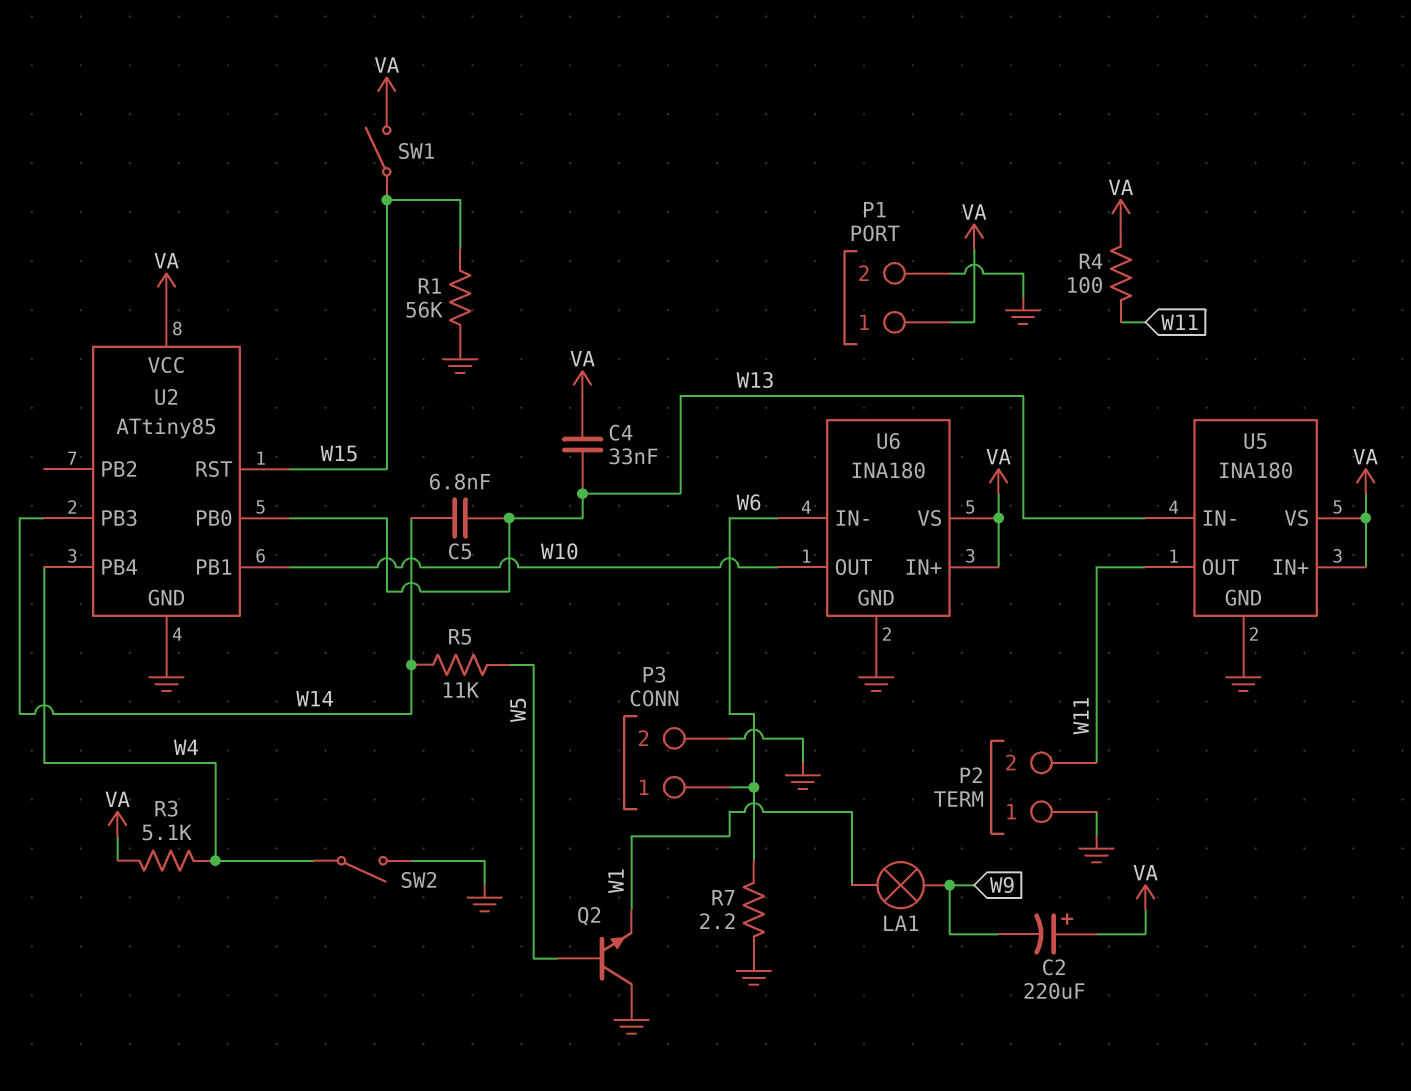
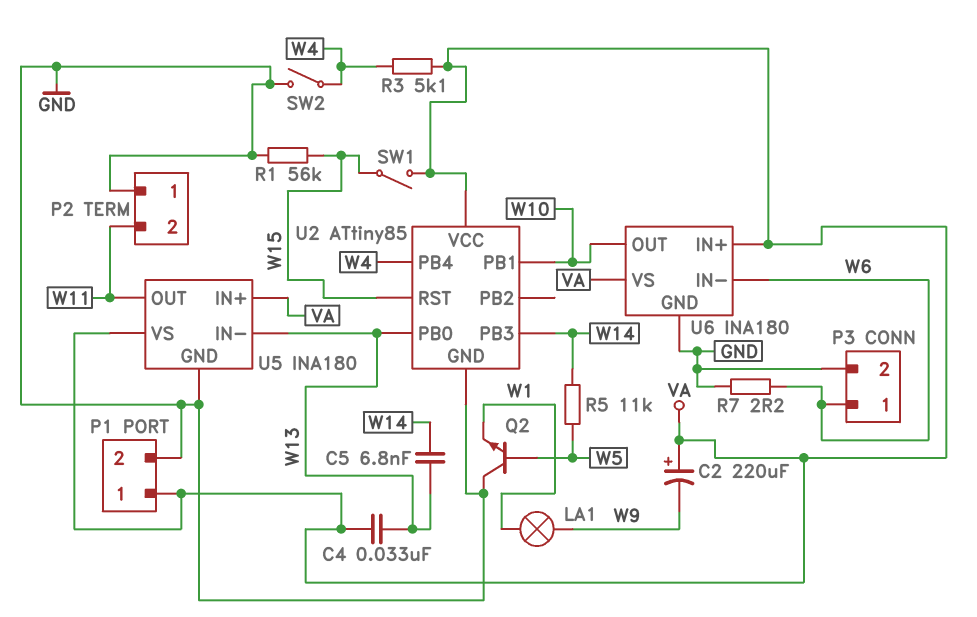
R4: 100 (VA, W11) -> none

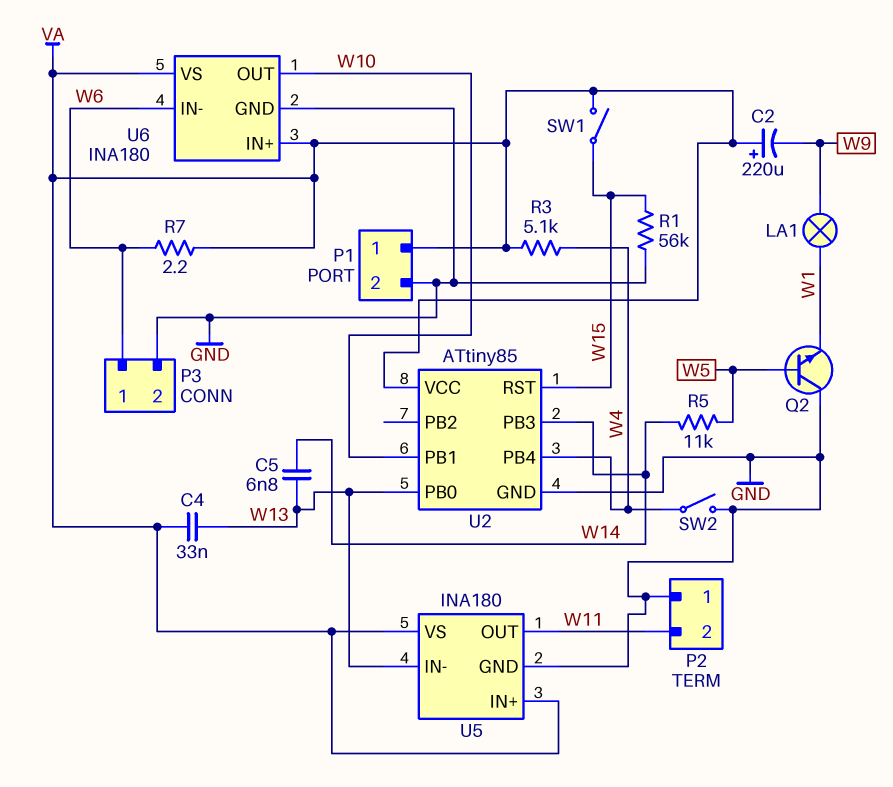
R7: 2.2 (GND, W6) -> 2.2 (VA, W6)

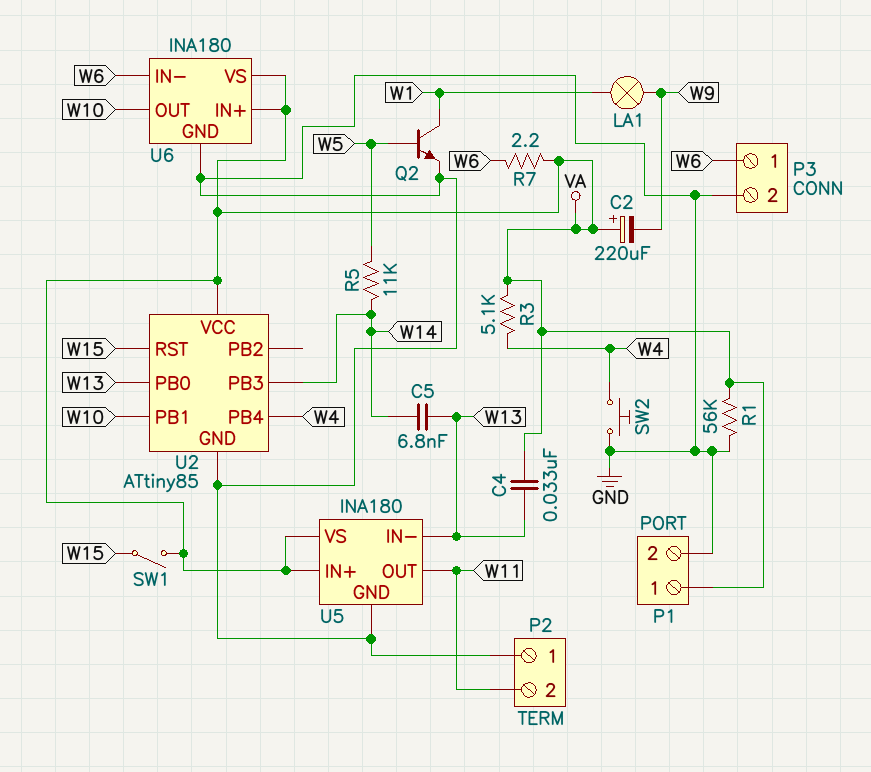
Q2: NPN (B W5, C GND, E W1) -> NPN (B W5, C W1, E GND)
R1: 56k (GND, W15) -> 56k (GND, VA)
SW2: switch (GND, W4) -> button (GND, W4)

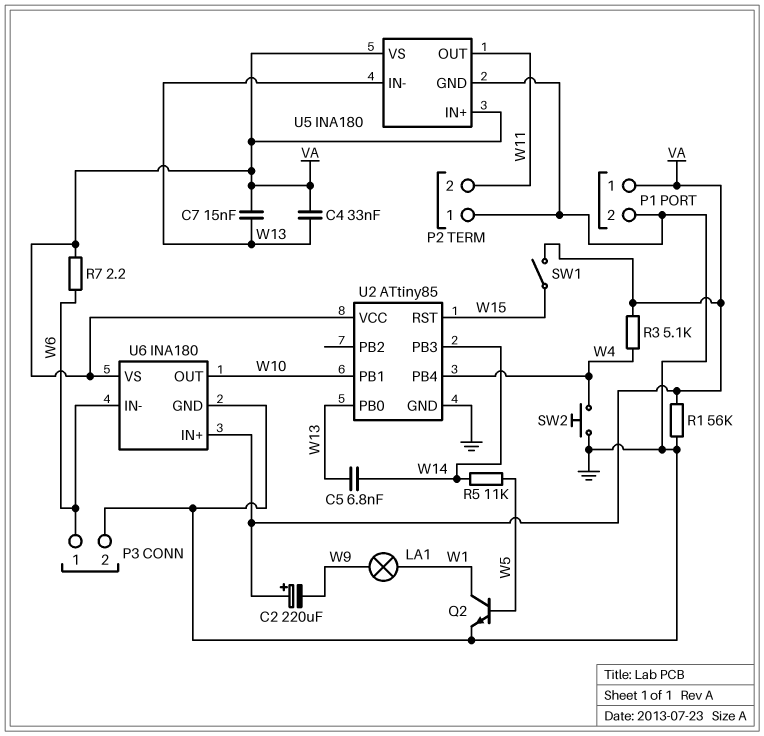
C7: none -> 15nF (VA, W13)

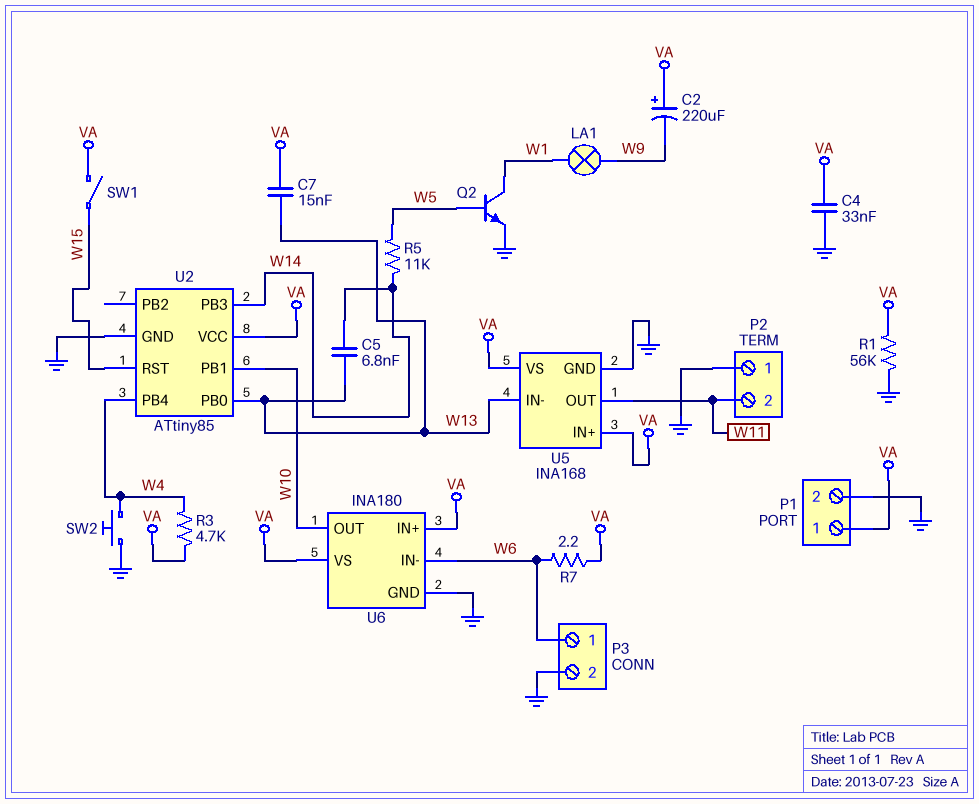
C4: 33nF (VA, W13) -> 33nF (GND, VA)
R3: 5.1k (VA, W4) -> 4.7k (VA, W4)
U5: INA180 -> INA168

